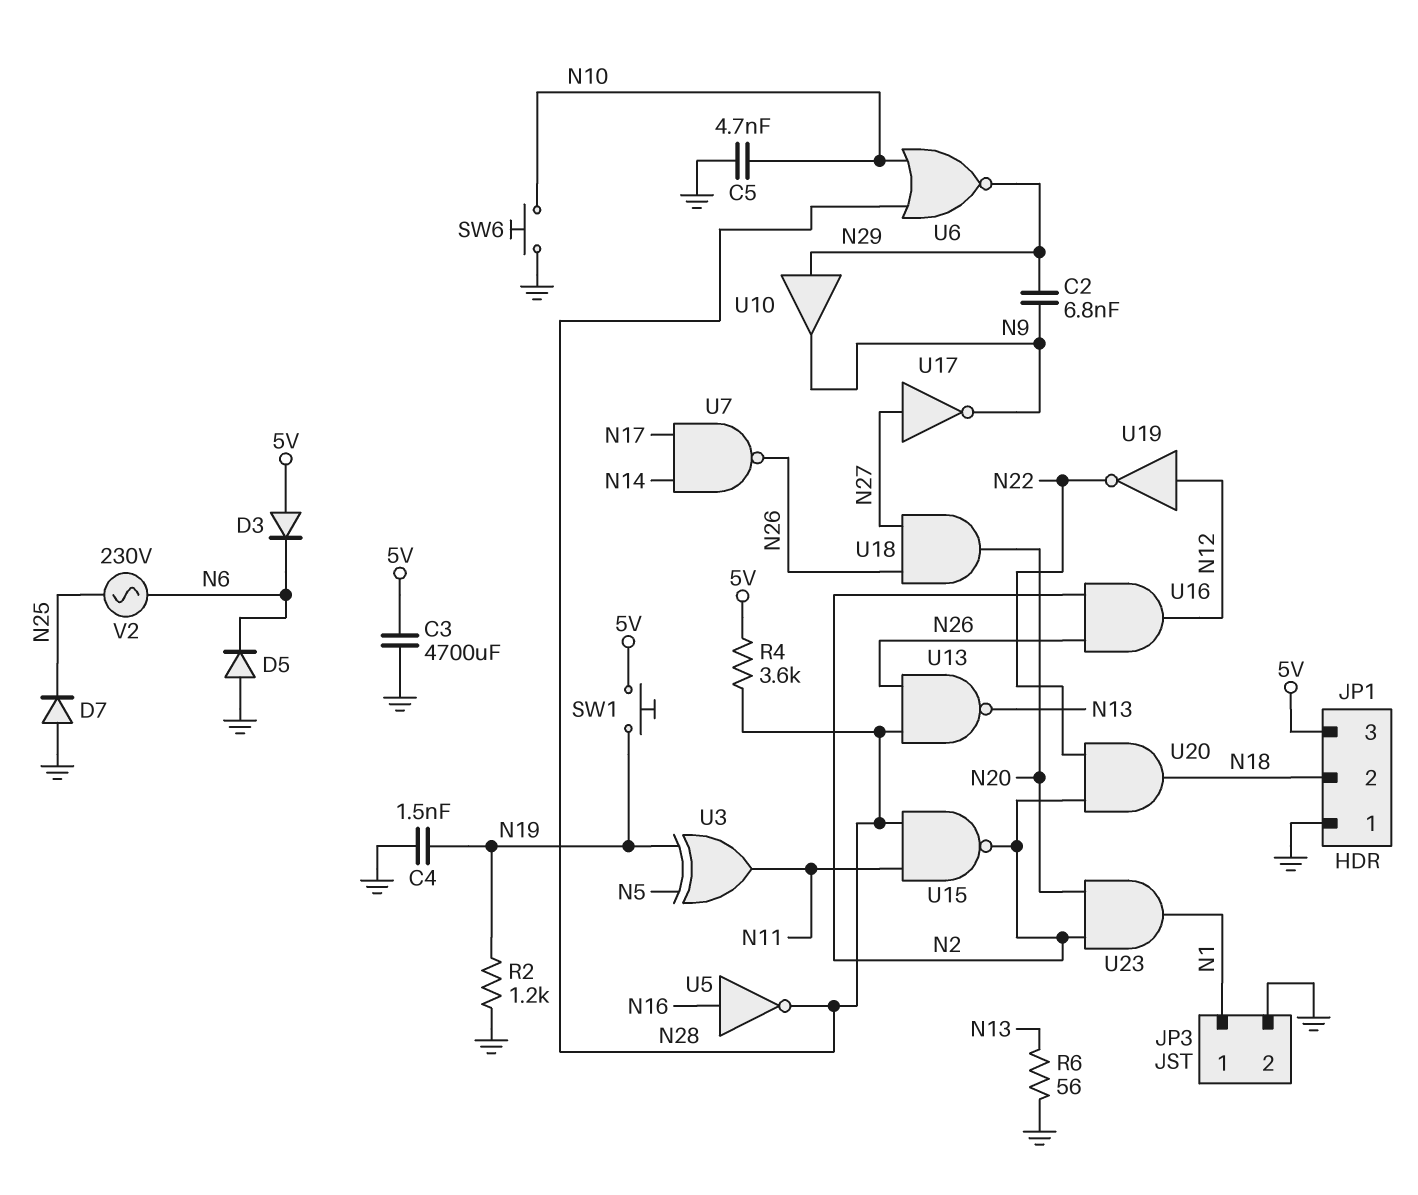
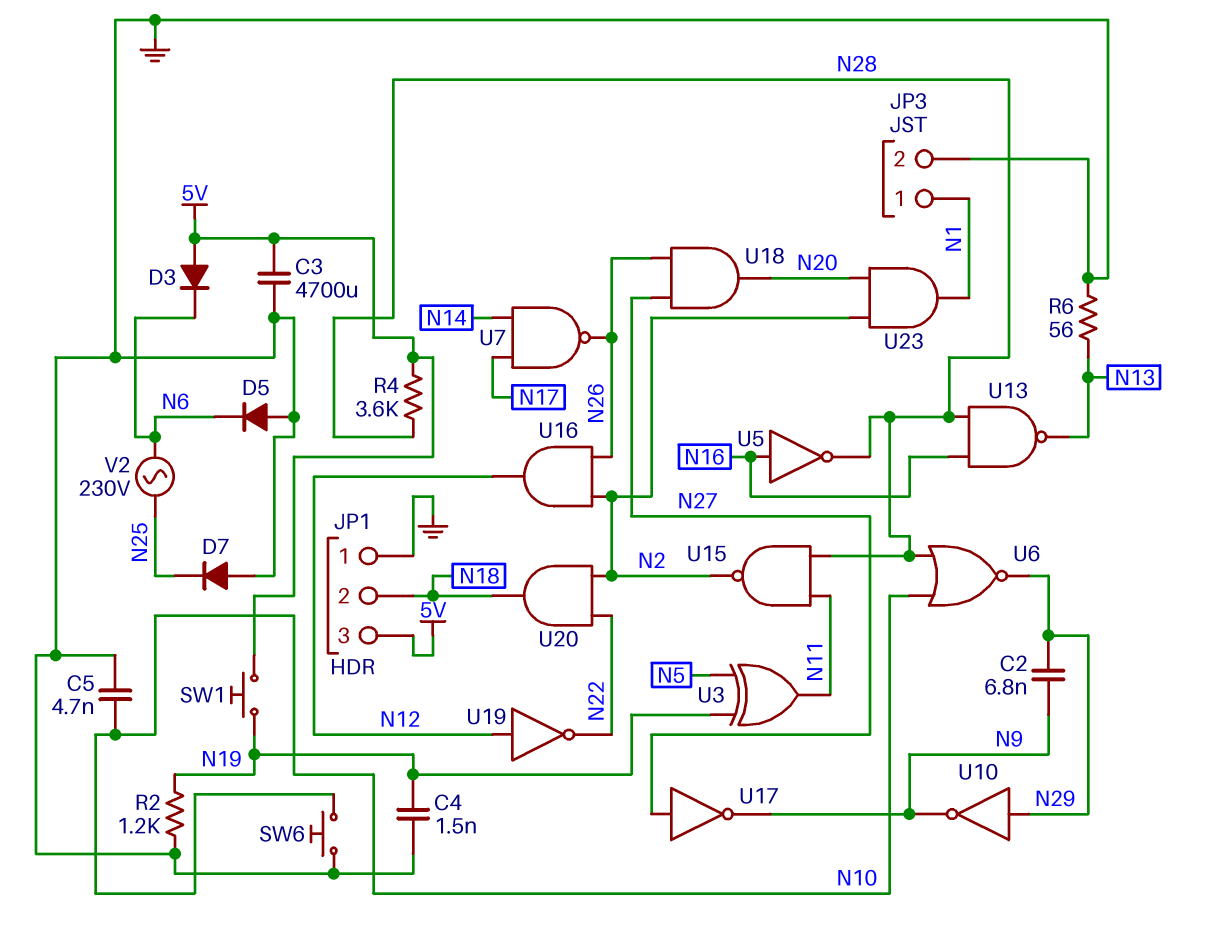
U10: buffer (in N29, out N9) -> NOT (in N29, out N9)
U13: NAND (in N26, in N28, out N13) -> NAND (in N16, in N28, out N13)

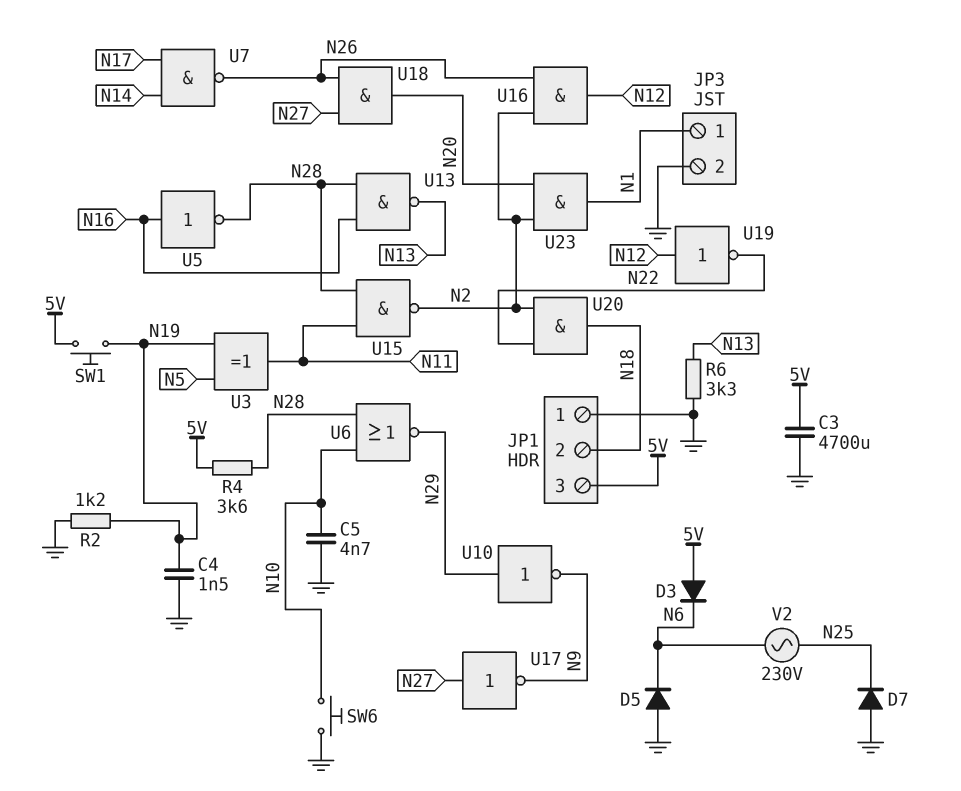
C2: 6.8nF (N9, N29) -> none
R6: 56 (GND, N13) -> 3.3k (GND, N13)

